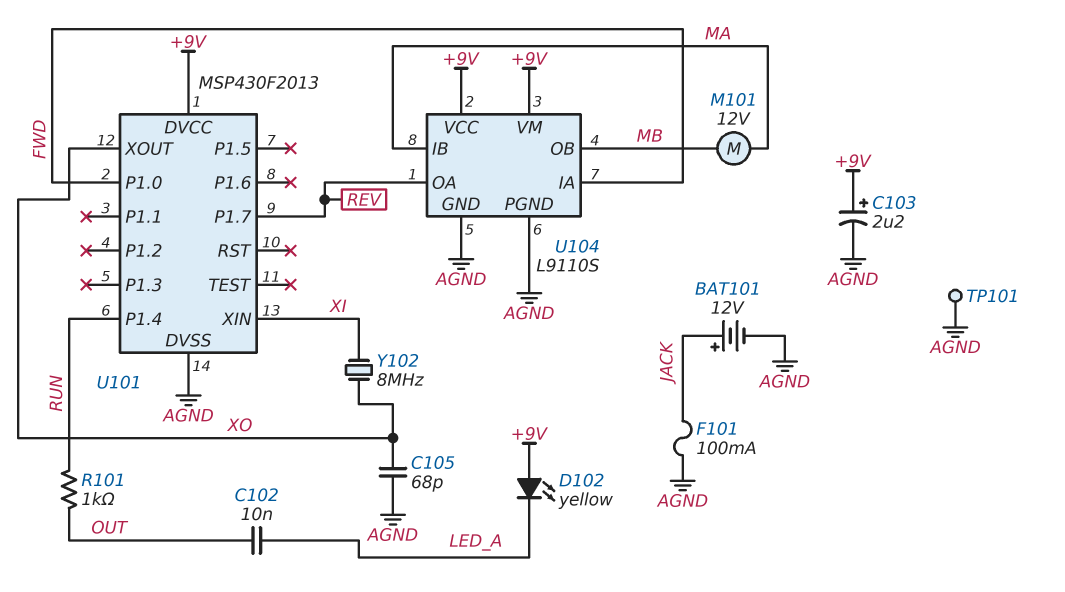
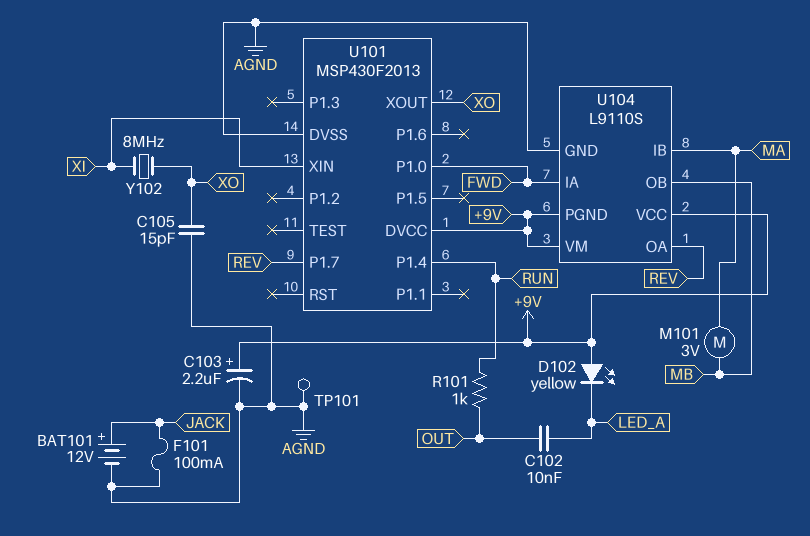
C105: 68pF (AGND, XO) -> 15pF (AGND, XO)
M101: motor 12V (MA, MB) -> motor 3V (MA, MB)
U104 pin PGND: AGND -> +9V

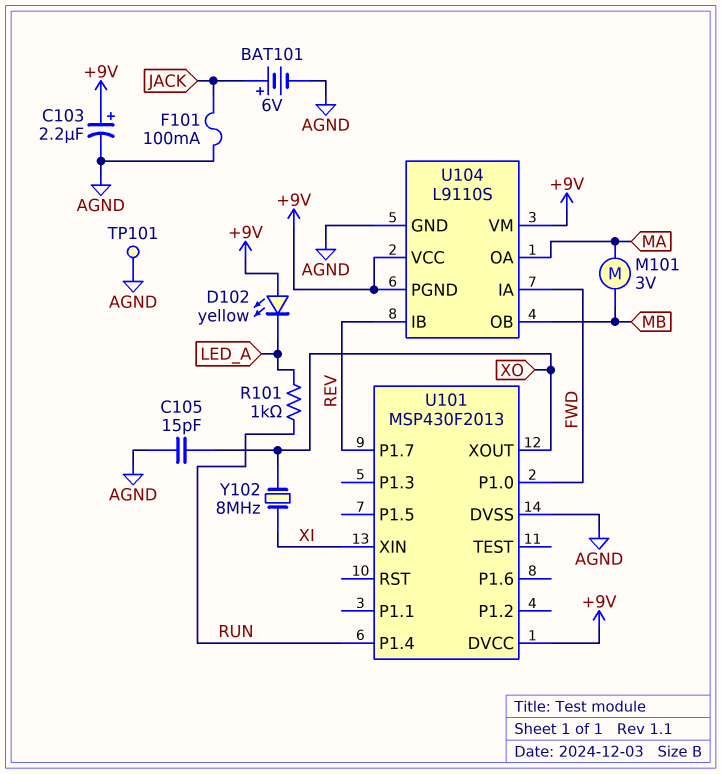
BAT101: 12V (plus JACK, minus AGND) -> 6V (plus JACK, minus AGND)
C102: 10nF (LED_A, OUT) -> none
R101: 1k (OUT, RUN) -> 1k (LED_A, RUN)
U104 pin IB: MA -> REV
U104 pin OA: REV -> MA

